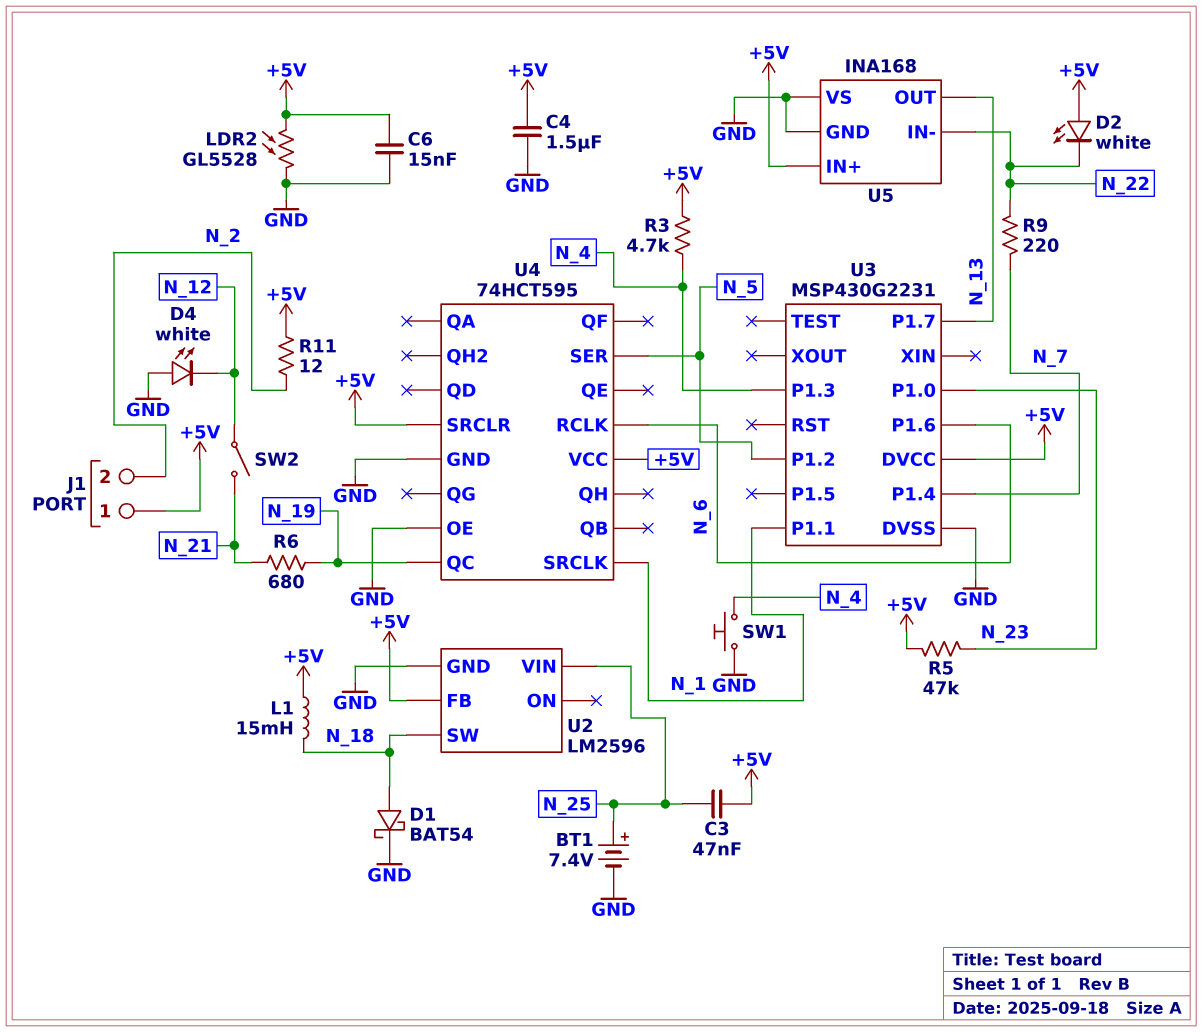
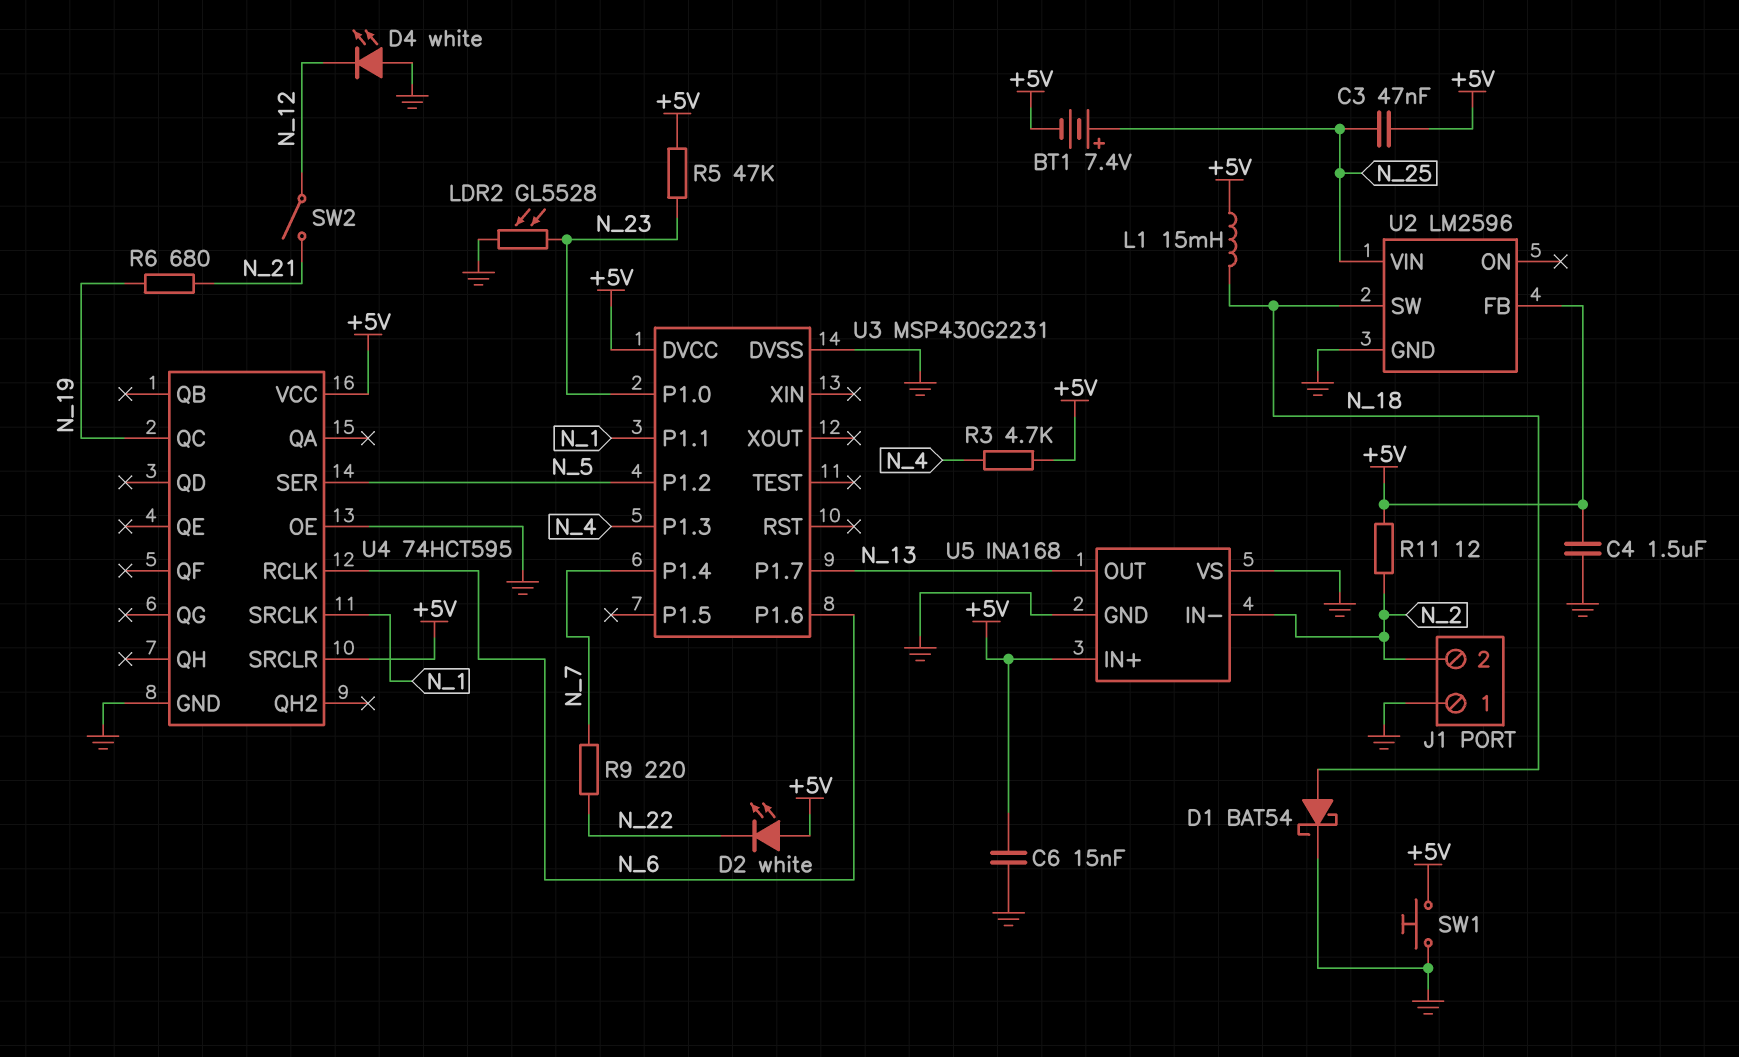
BT1: 7.4V (plus N_25, minus GND) -> 7.4V (plus N_25, minus +5V)
J1 pin 1: +5V -> GND
LDR2: GL5528 (+5V, GND) -> GL5528 (GND, N_23)
SW1: button (GND, N_4) -> button (+5V, GND)
U5 pin IN-: N_22 -> N_2

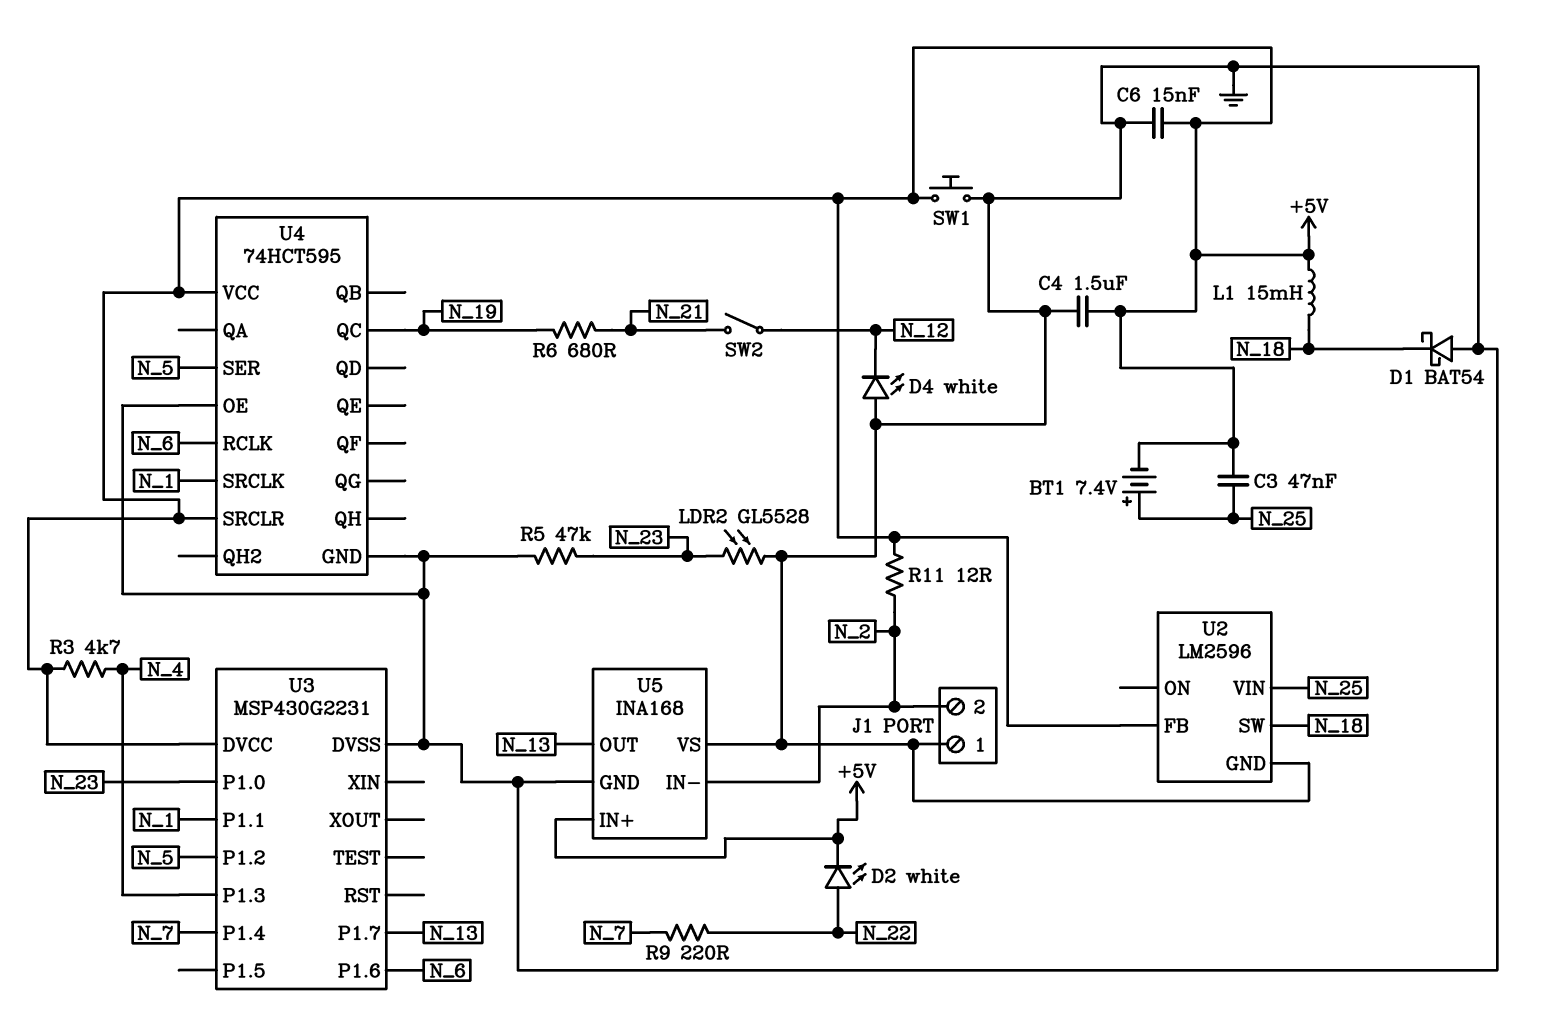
D1: schottky BAT54 (A N_18, K GND) -> schottky BAT54 (A GND, K N_18)
D2: LED white (A +5V, K N_22) -> LED white (A N_22, K +5V)
R5: 47k (+5V, N_23) -> 47k (GND, N_23)

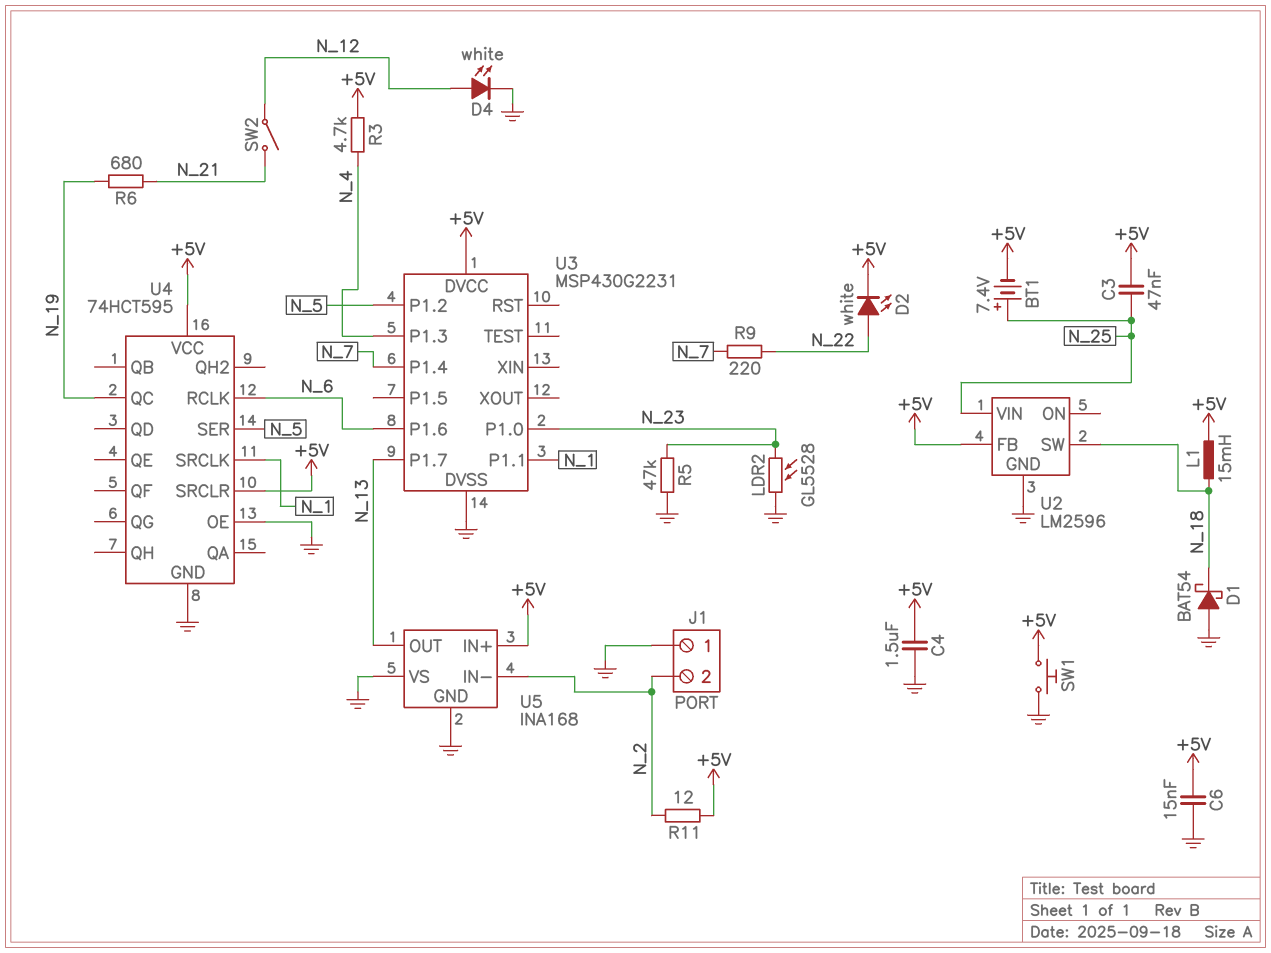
D4: LED white (A GND, K N_12) -> LED white (A N_12, K GND)

